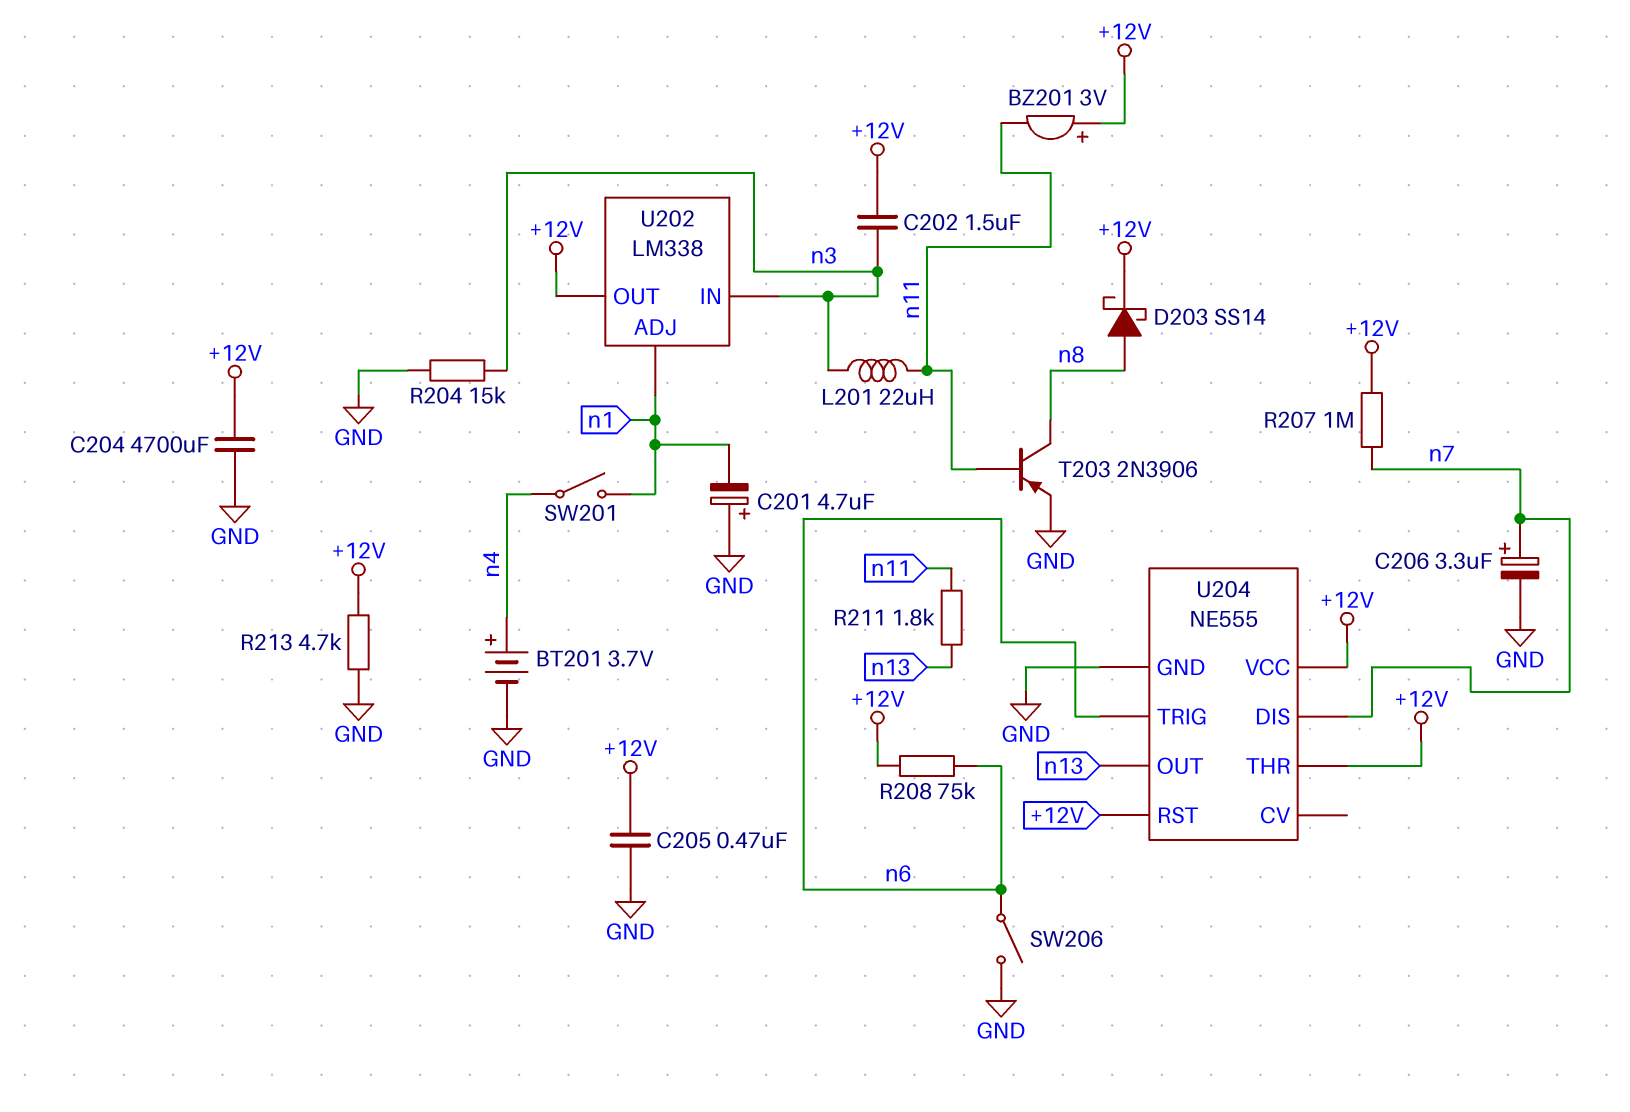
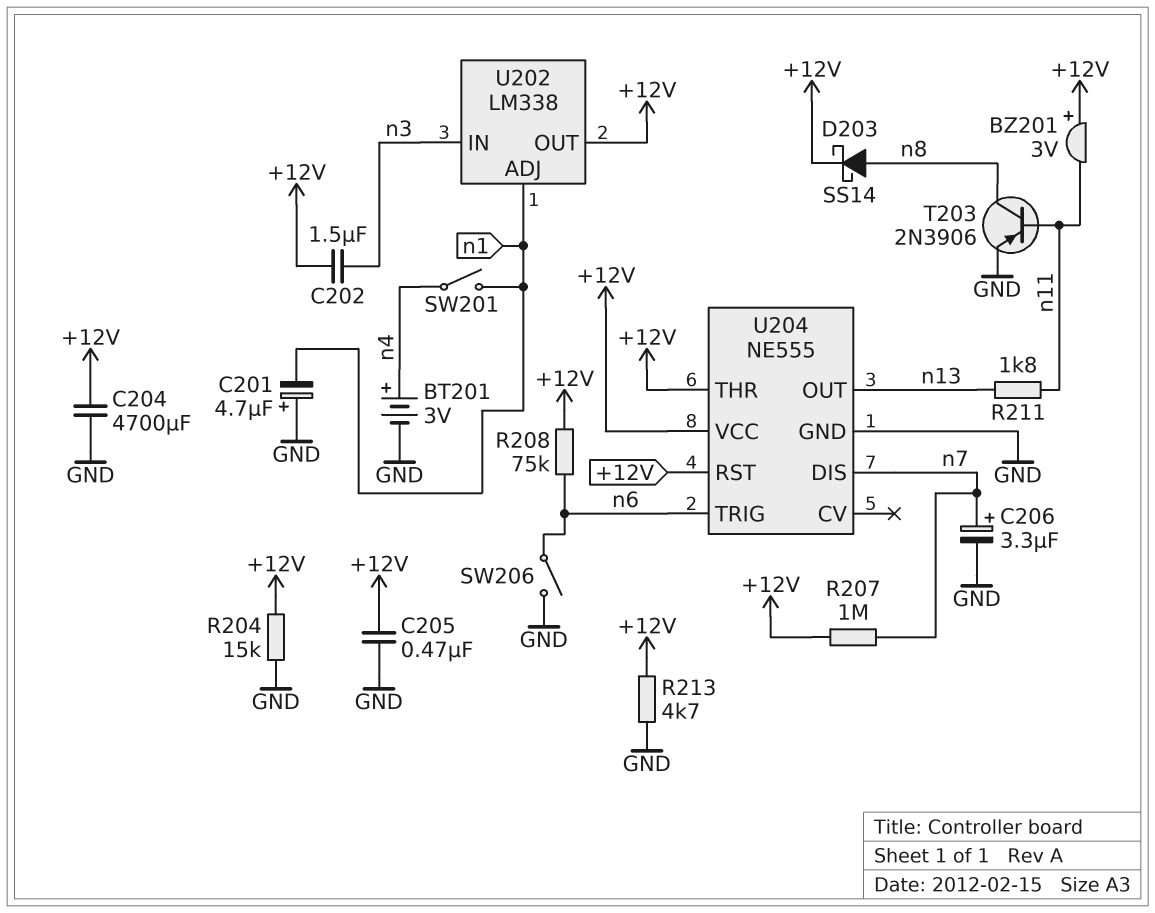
BT201: 3.7V (plus n4, minus GND) -> 3V (plus n4, minus GND)
L201: 22uH (n3, n11) -> none
R204: 15k (GND, n3) -> 15k (+12V, GND)

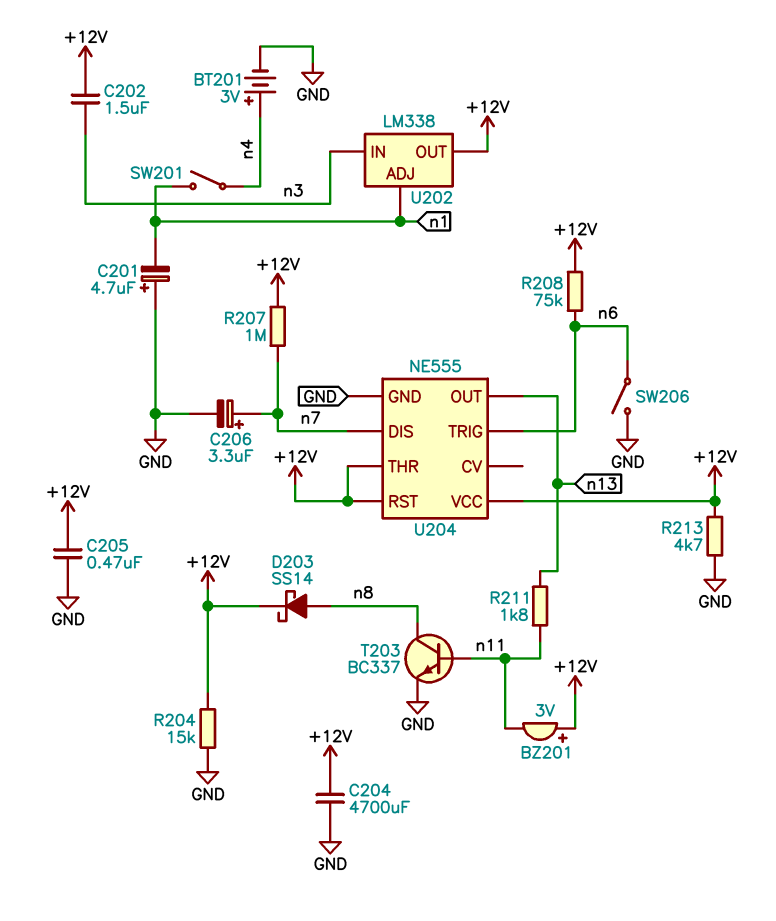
T203: PNP 2N3906 (B n11, C n8, E GND) -> NPN BC337 (B n11, C n8, E GND)

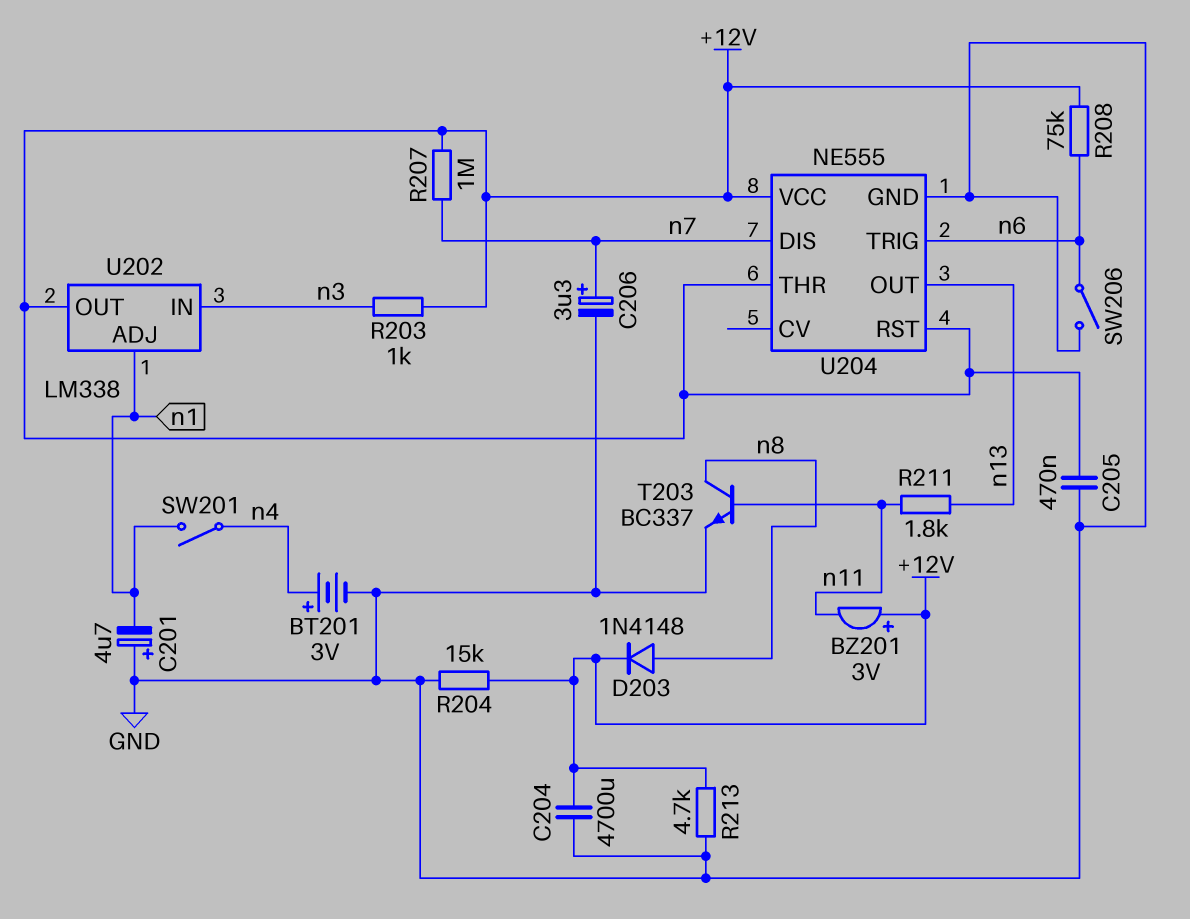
C202: 1.5uF (+12V, n3) -> none
D203: schottky SS14 (A n8, K +12V) -> diode 1N4148 (A n8, K +12V)
R203: none -> 1k (+12V, n3)

